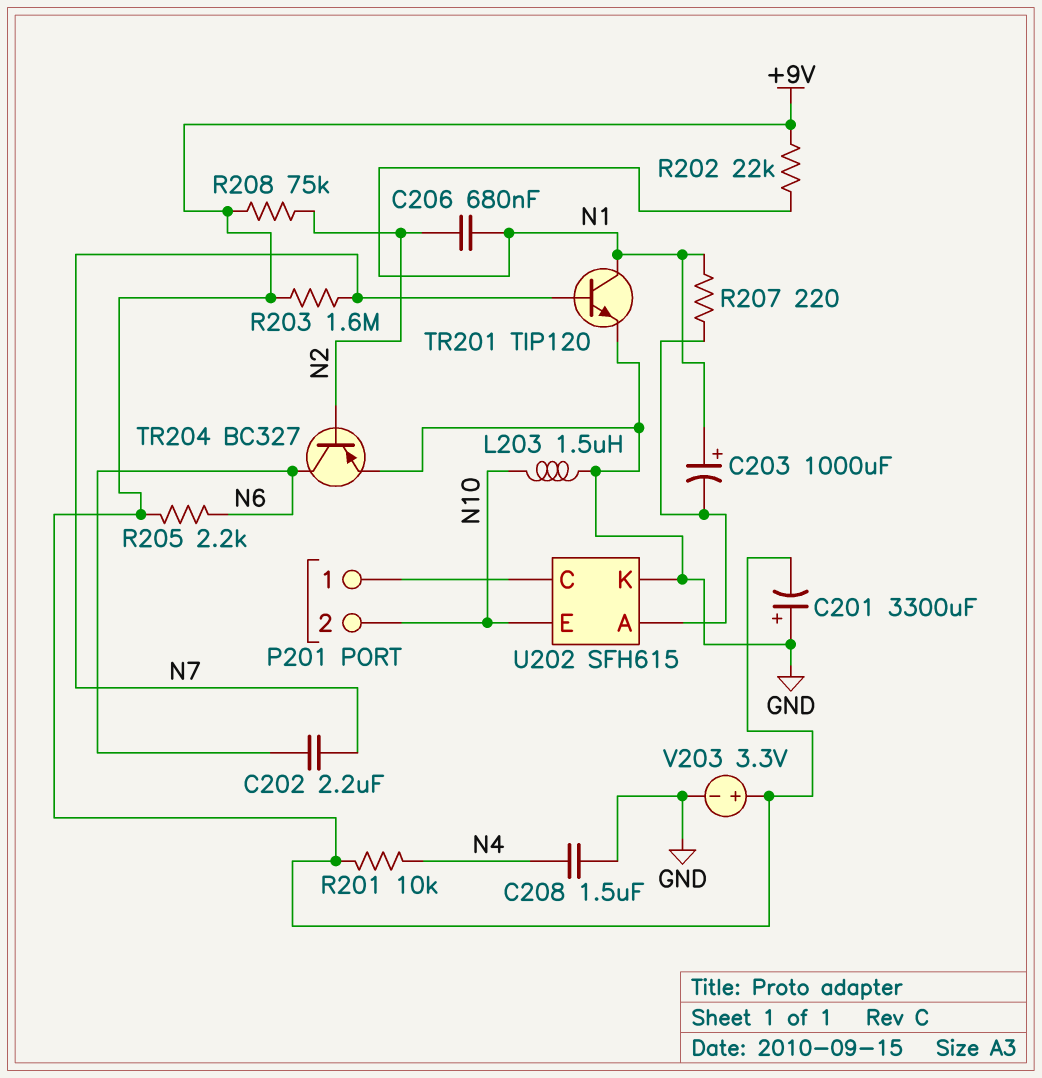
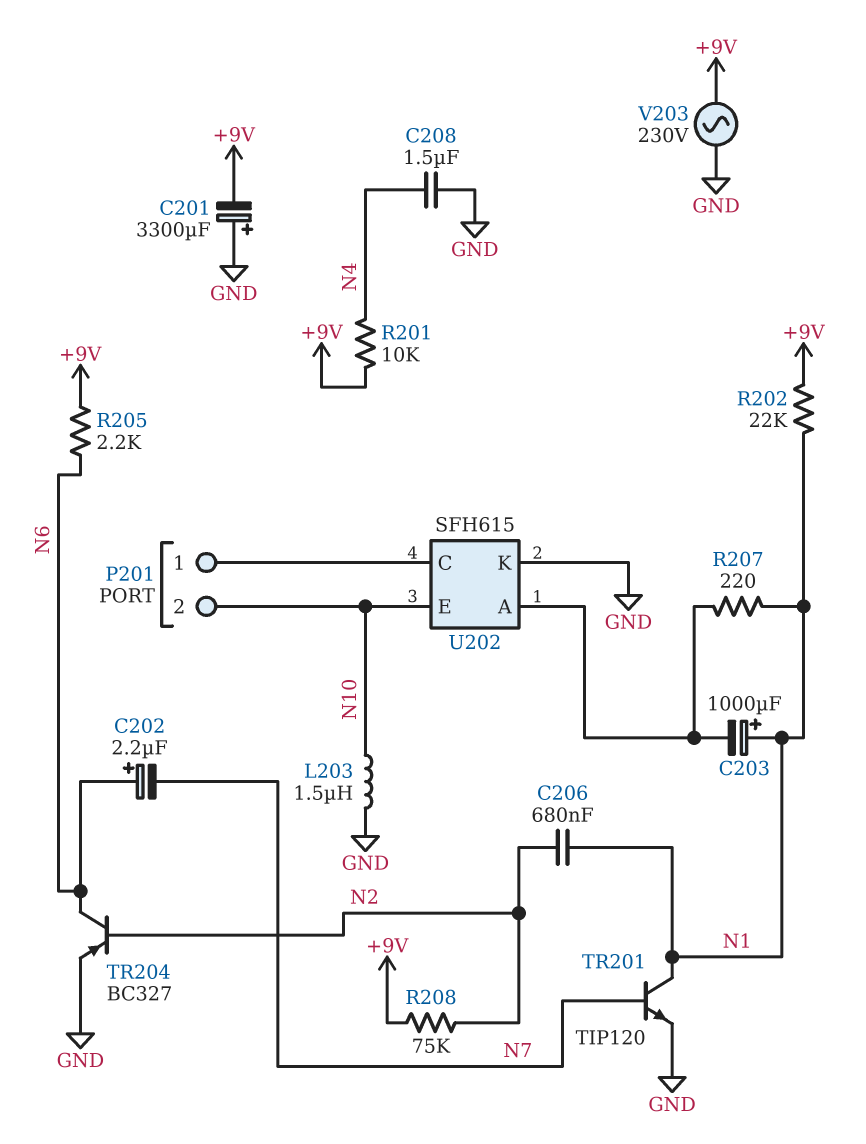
C202: 2.2uF (N6, N7) -> 2.2uF (plus N6, minus N7)
R203: 1.6M (+9V, N7) -> none
V203: 3.3V (plus +9V, minus GND) -> AC 230V (+9V, GND)

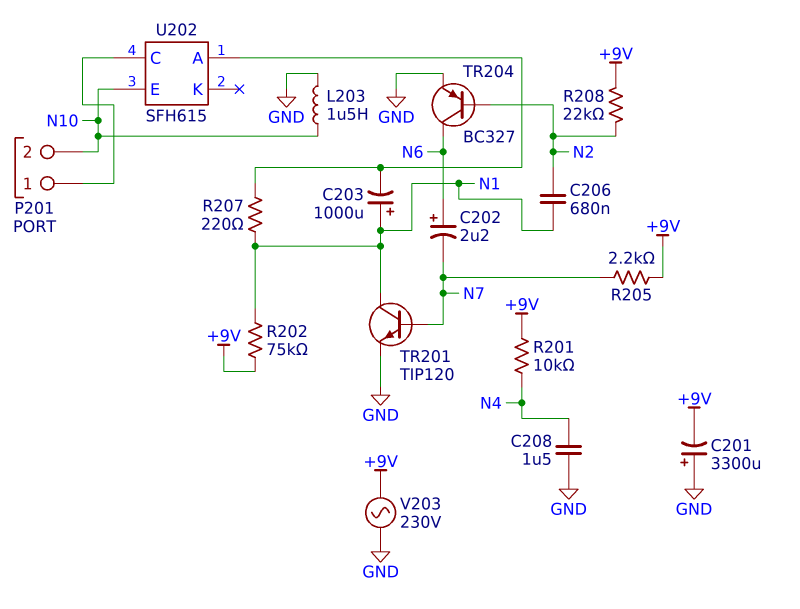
R202: 22k (+9V, N1) -> 75k (+9V, N1)
R205: 2.2k (+9V, N6) -> 2.2k (+9V, N7)
R208: 75k (+9V, N2) -> 22k (+9V, N2)
U202 pin K: GND -> none

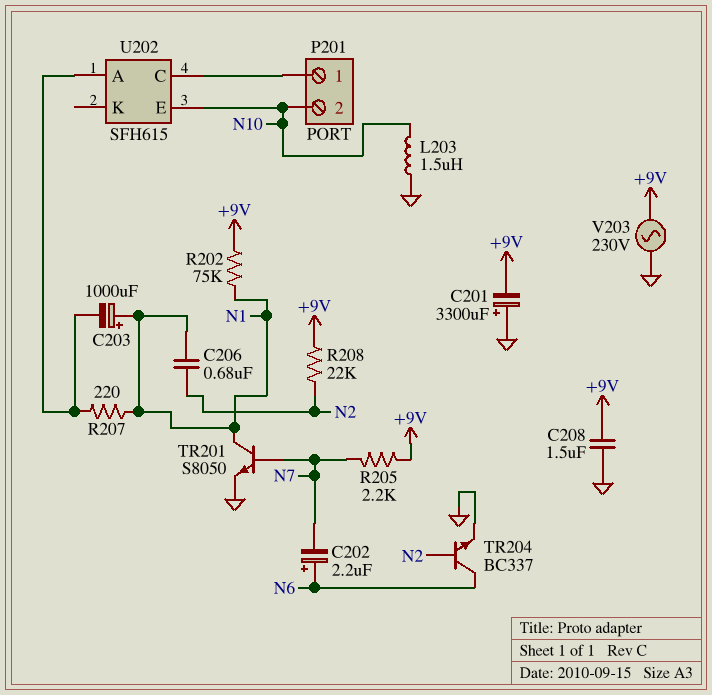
C208: 1.5uF (GND, N4) -> 1.5uF (+9V, GND)
R201: 10k (+9V, N4) -> none
TR201: NPN TIP120 (B N7, C N1, E GND) -> NPN S8050 (B N7, C N1, E GND)
TR204: PNP BC327 (B N2, C N6, E GND) -> NPN BC337 (B N2, C N6, E GND)

